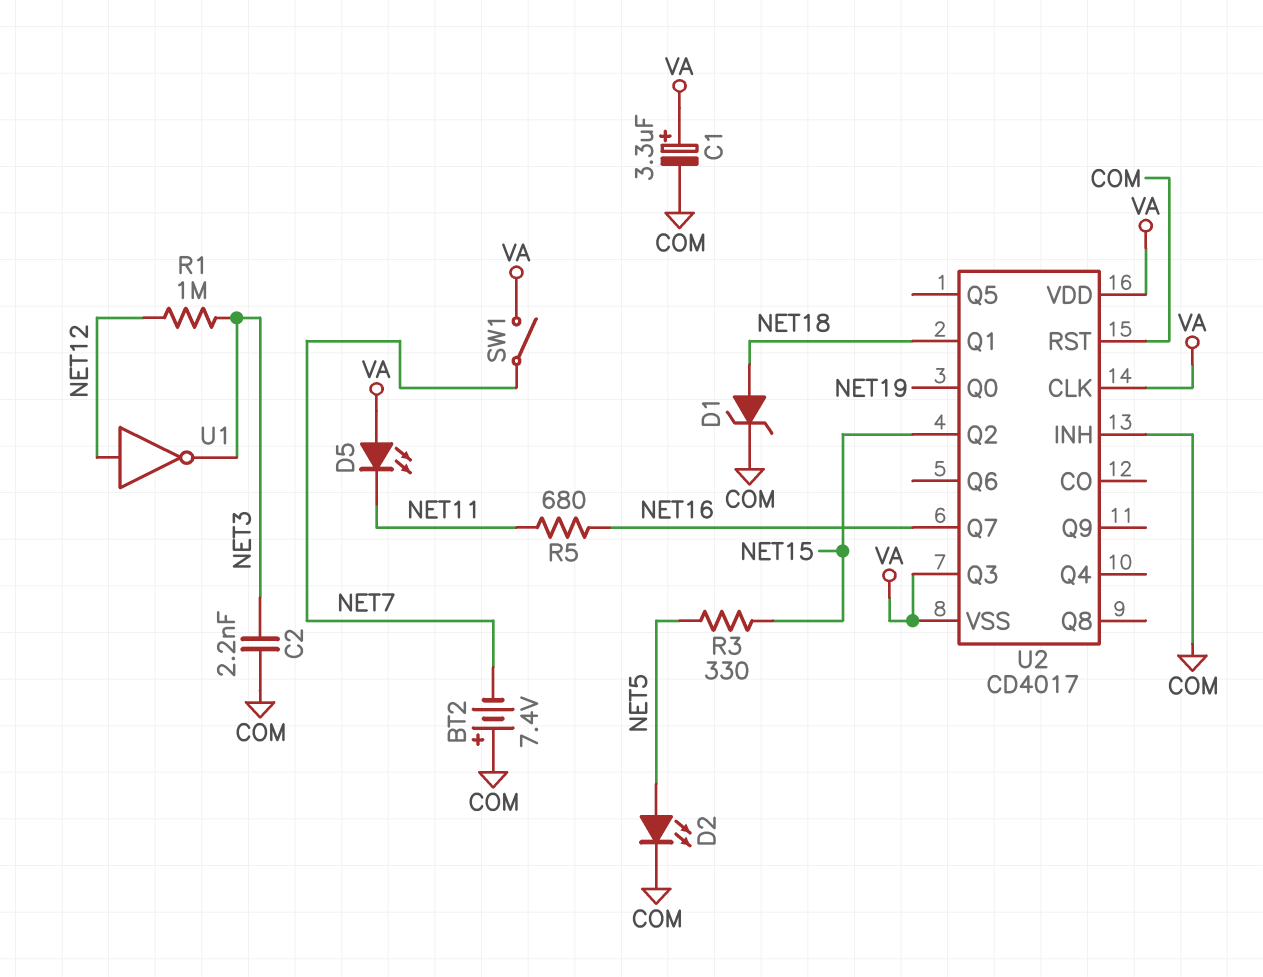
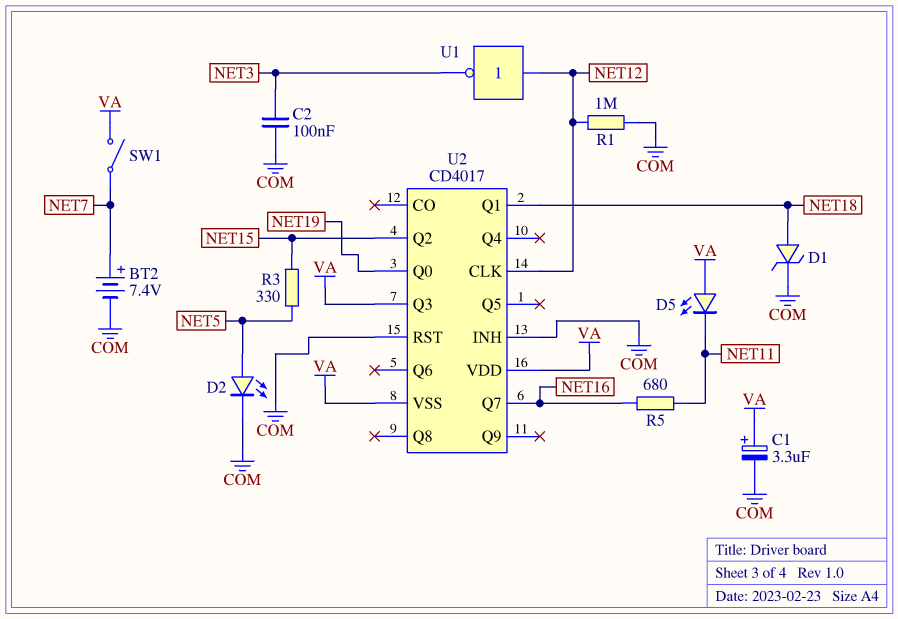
BT2: 7.4V (plus COM, minus NET7) -> 7.4V (plus NET7, minus COM)
C2: 2.2nF (COM, NET3) -> 100nF (COM, NET3)
R1: 1M (NET3, NET12) -> 1M (COM, NET12)
U2 pin CLK: VA -> NET12

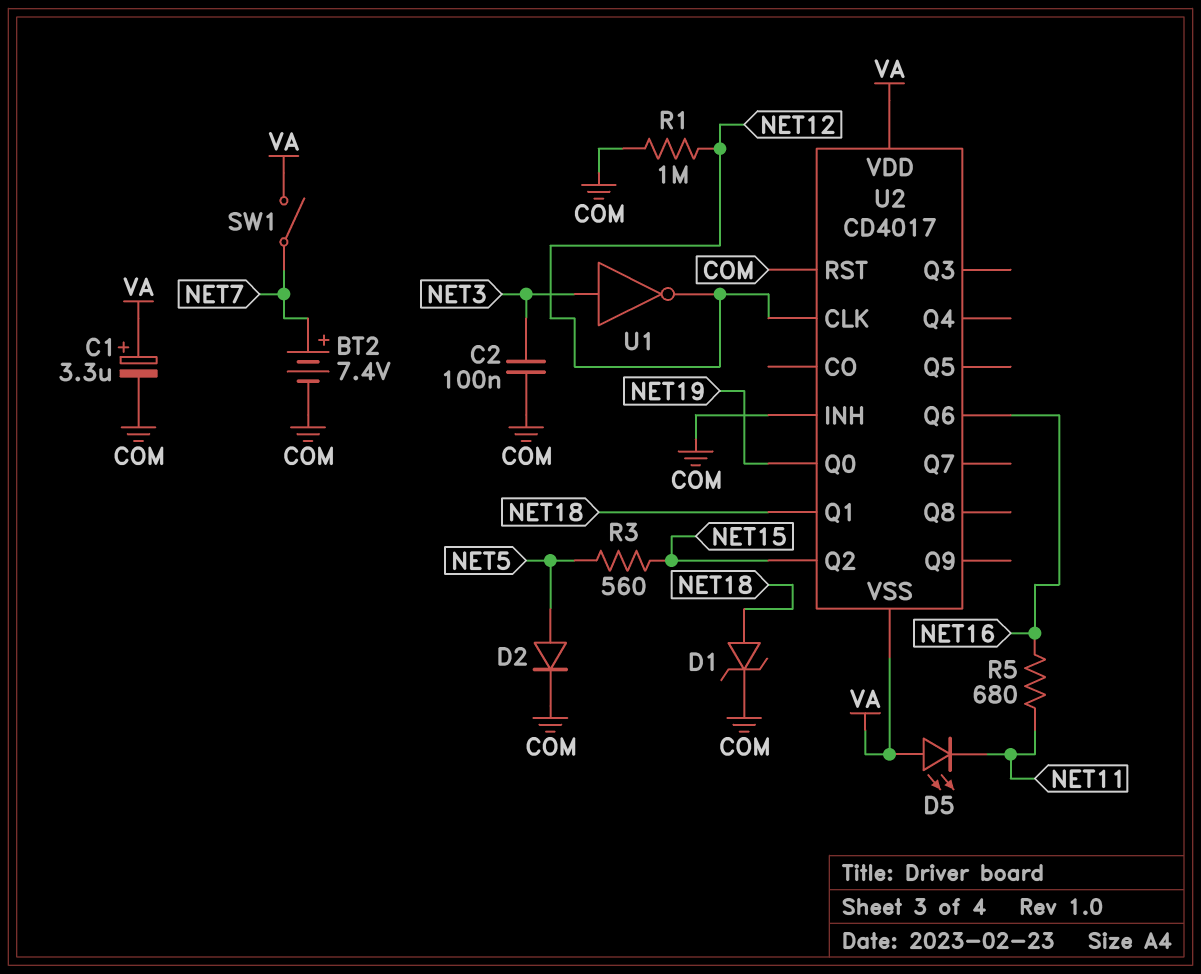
D2: LED (A NET5, K COM) -> diode (A NET5, K COM)
R3: 330 (NET5, NET15) -> 560 (NET5, NET15)
U1: NOT (in NET12, out NET3) -> NOT (in NET3, out NET12)
U2 pin Q3: VA -> none
U2 pin Q6: none -> NET16
U2 pin Q7: NET16 -> none

